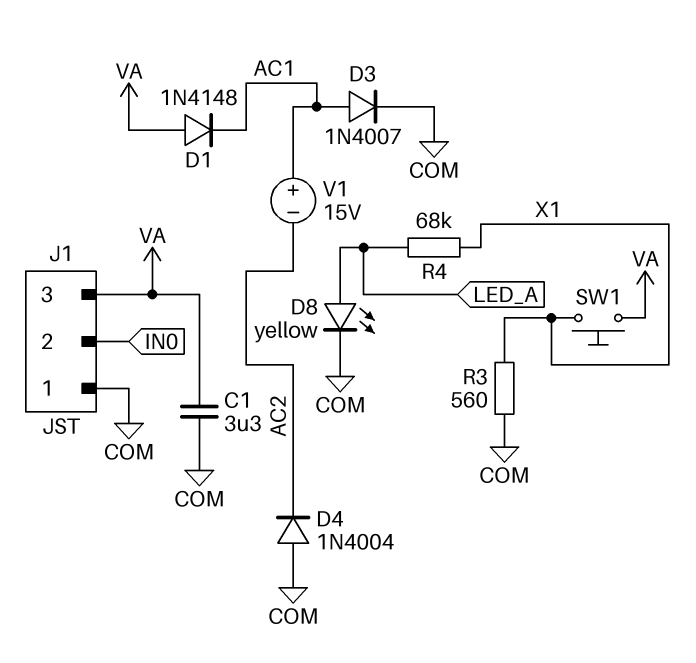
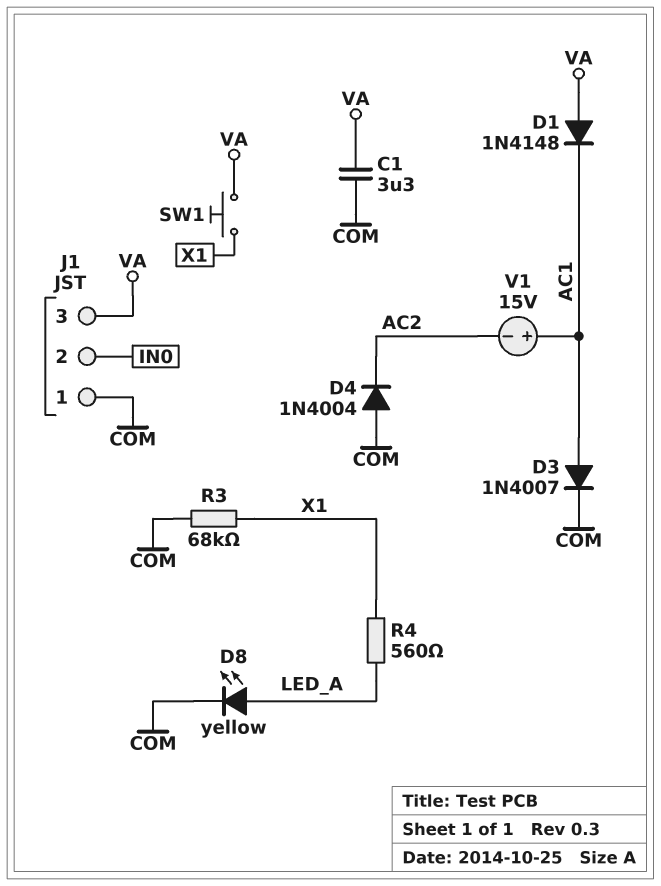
R3: 560 (COM, X1) -> 68k (COM, X1)
R4: 68k (LED_A, X1) -> 560 (LED_A, X1)

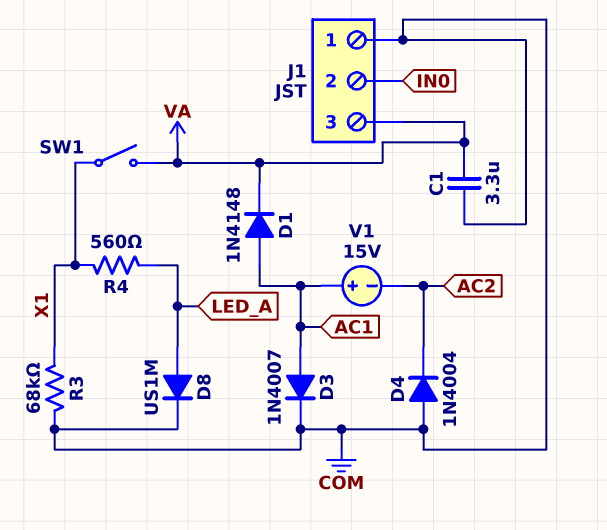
D1: diode 1N4148 (A VA, K AC1) -> diode 1N4148 (A AC1, K VA)
D8: LED yellow (A LED_A, K COM) -> diode US1M (A LED_A, K COM)
SW1: button (VA, X1) -> switch (VA, X1)

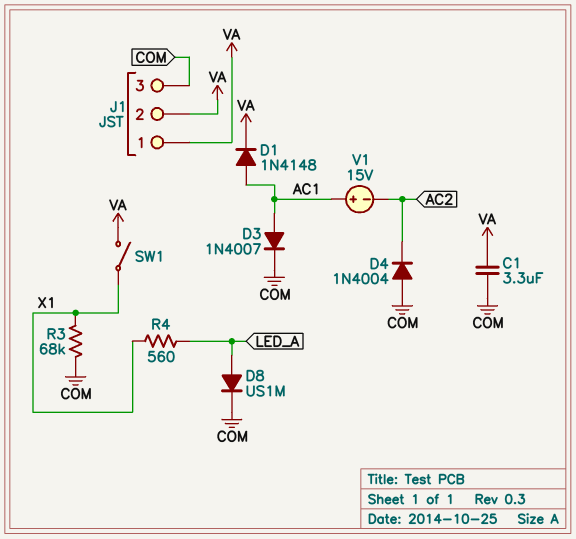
J1 pin 1: COM -> VA
J1 pin 2: IN0 -> VA
J1 pin 3: VA -> COM

